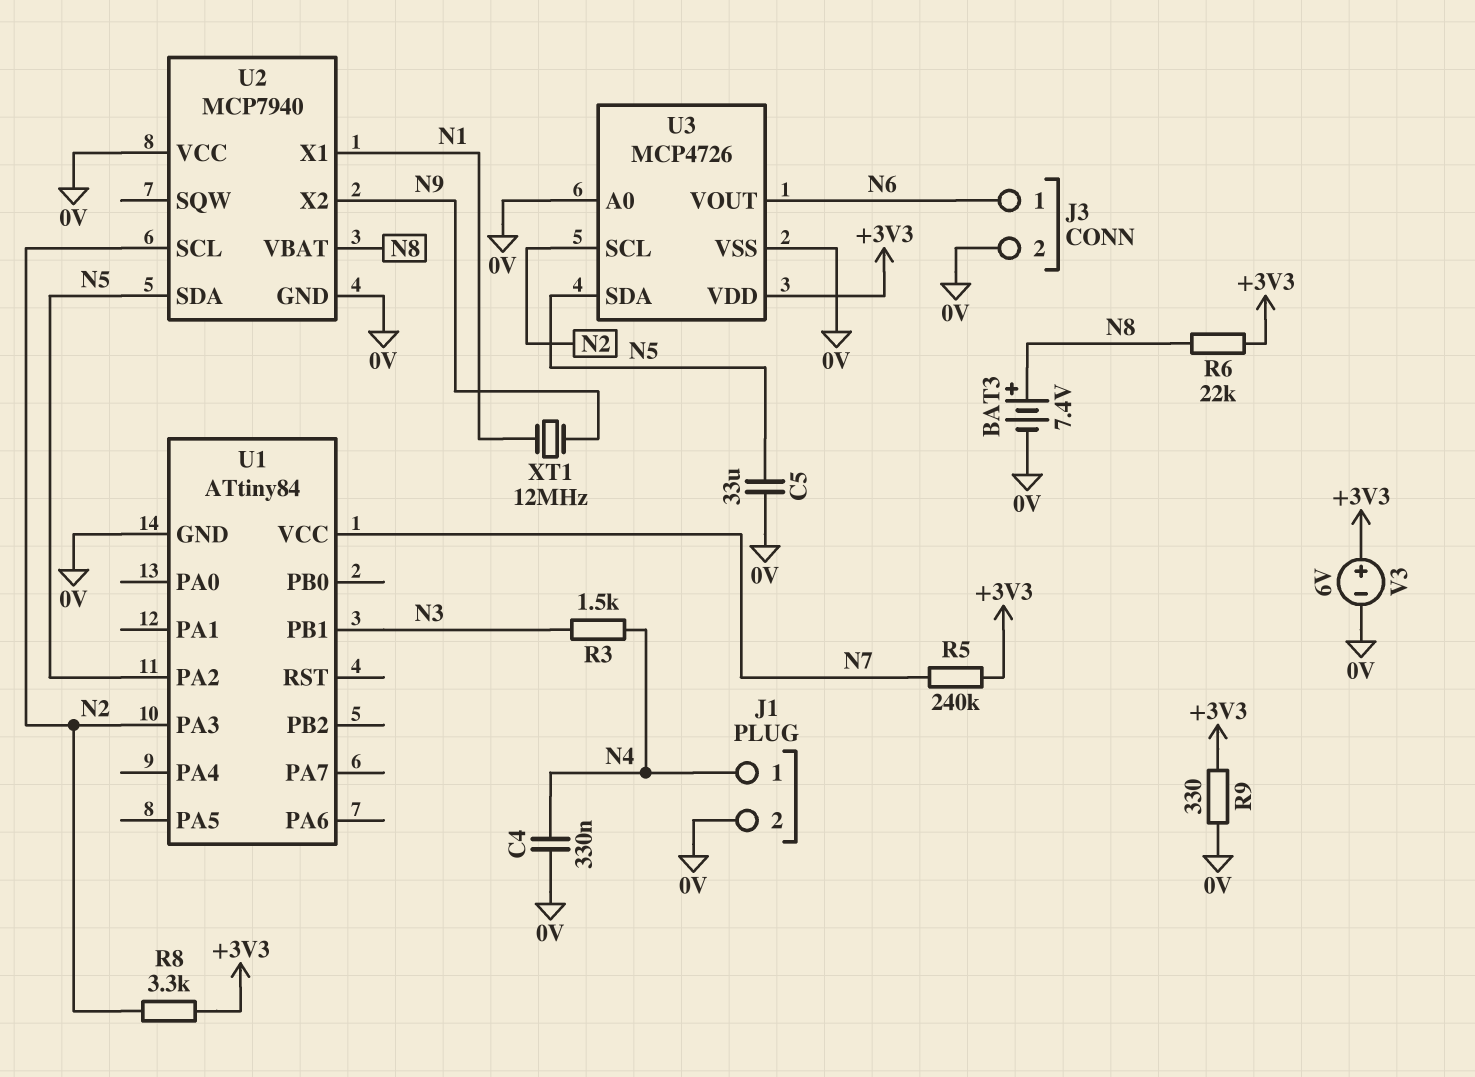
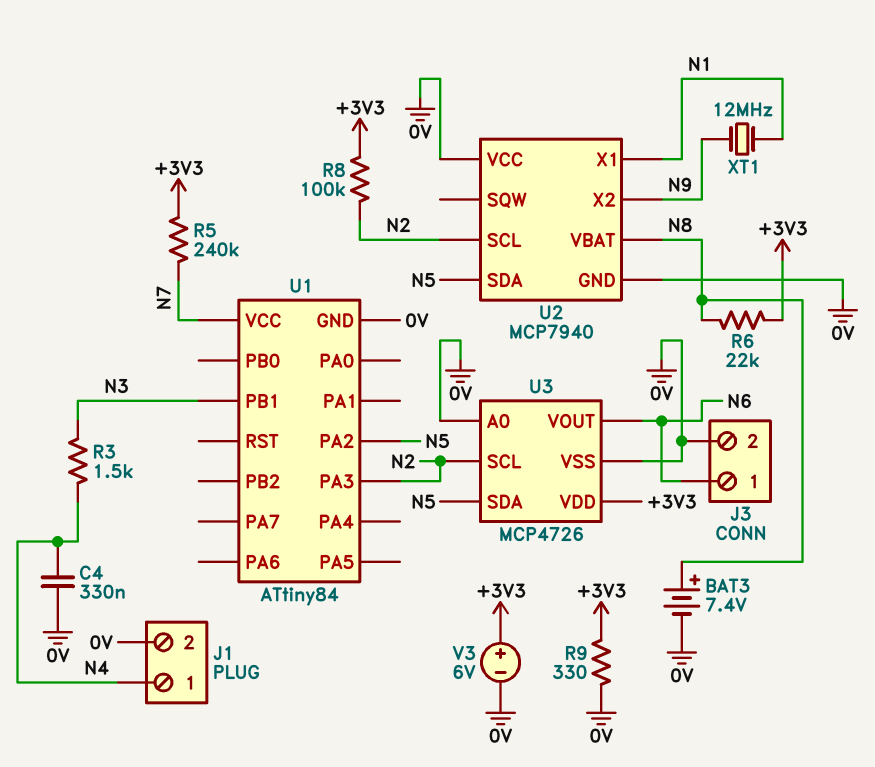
C5: 33uF (0V, N5) -> none
R8: 3.3k (+3V3, N2) -> 100k (+3V3, N2)

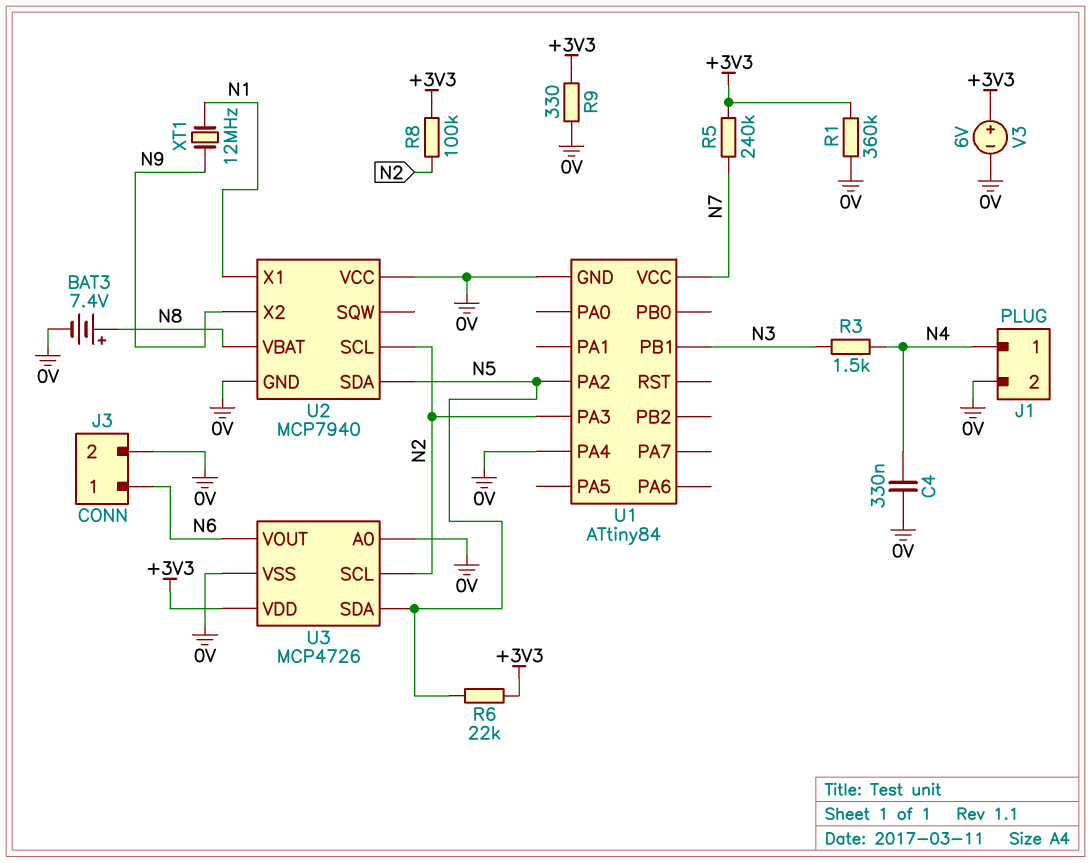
R1: none -> 360k (+3V3, 0V)
R6: 22k (+3V3, N8) -> 22k (+3V3, N5)
U1 pin PA4: none -> 0V

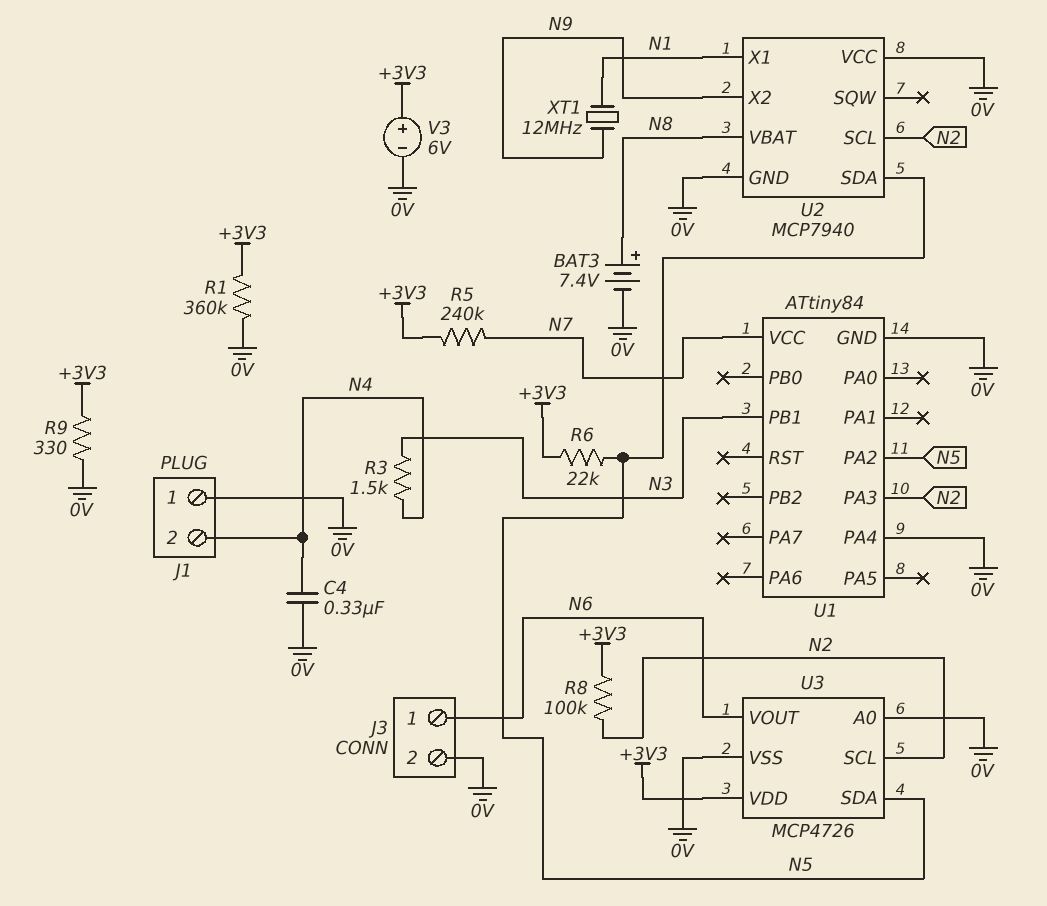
J1 pin 1: N4 -> 0V
J1 pin 2: 0V -> N4

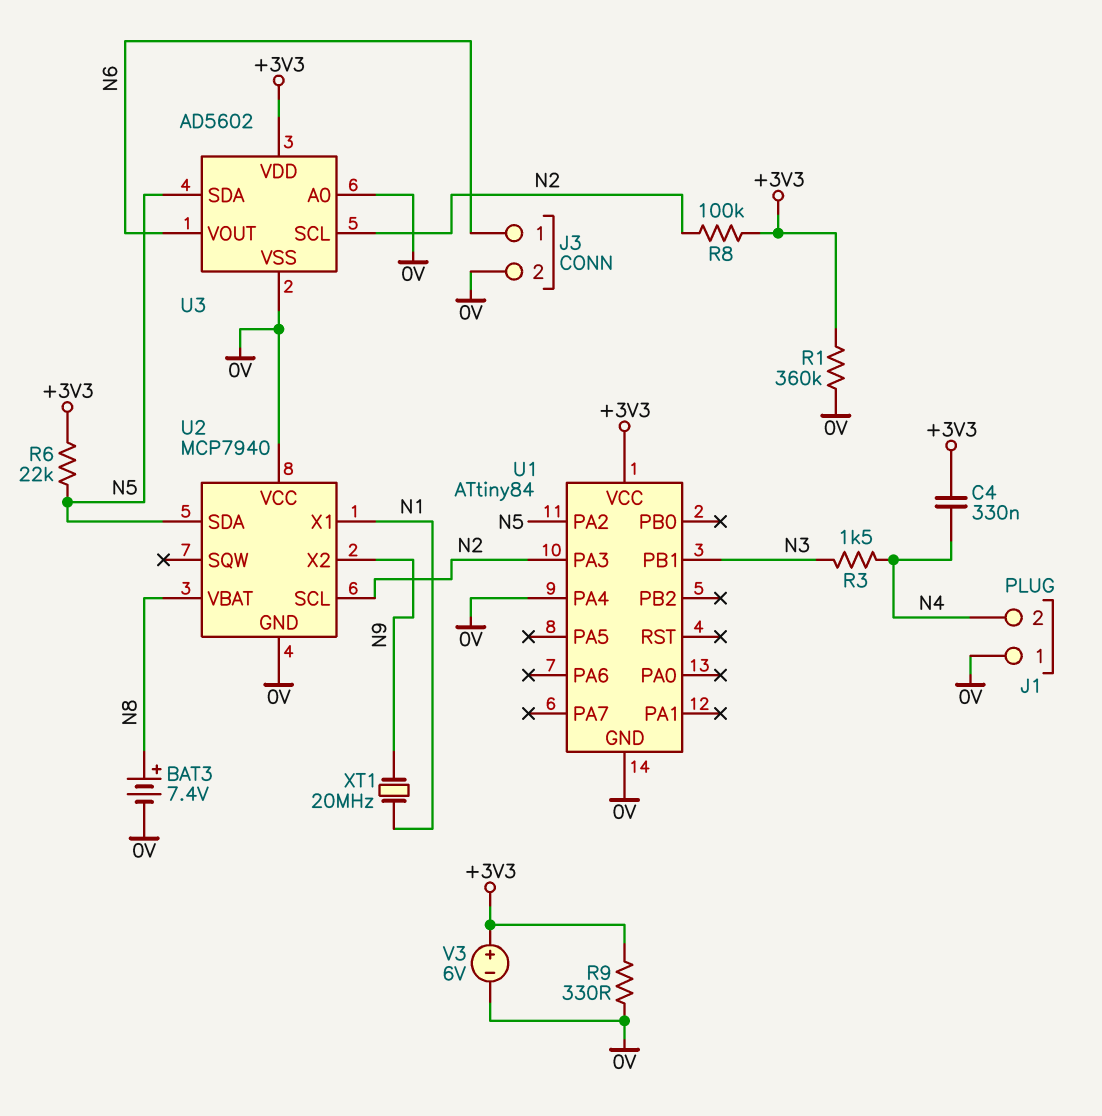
C4: 330nF (0V, N4) -> 330nF (+3V3, N4)
R5: 240k (+3V3, N7) -> none
U1 pin VCC: N7 -> +3V3
U3: MCP4726 -> AD5602
XT1: 12MHz (N1, N9) -> 20MHz (N1, N9)

